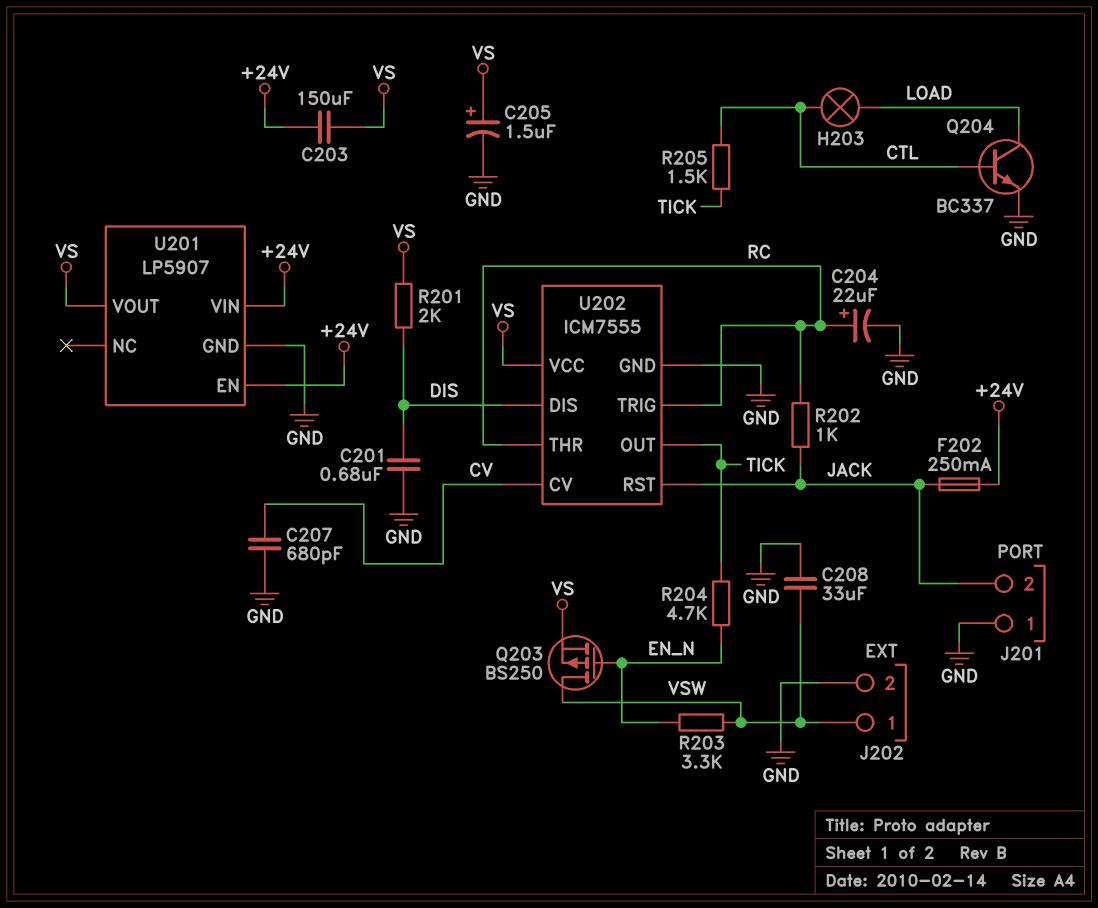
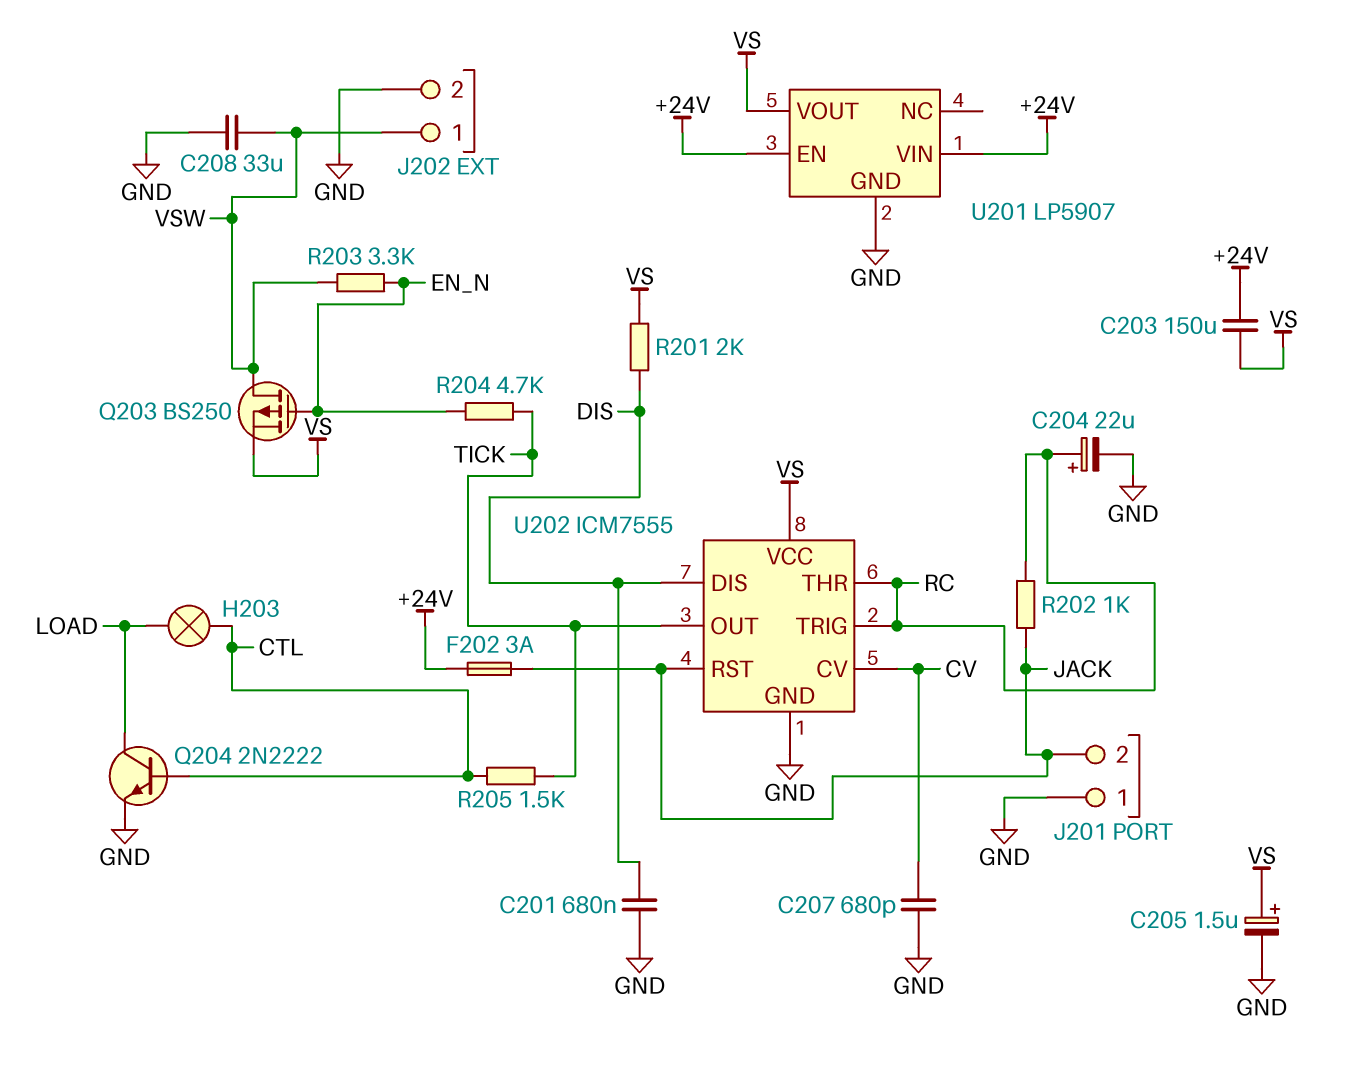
F202: 250mA (+24V, JACK) -> 3A (+24V, JACK)
Q204: NPN BC337 (B CTL, C LOAD, E GND) -> NPN 2N2222 (B CTL, C LOAD, E GND)

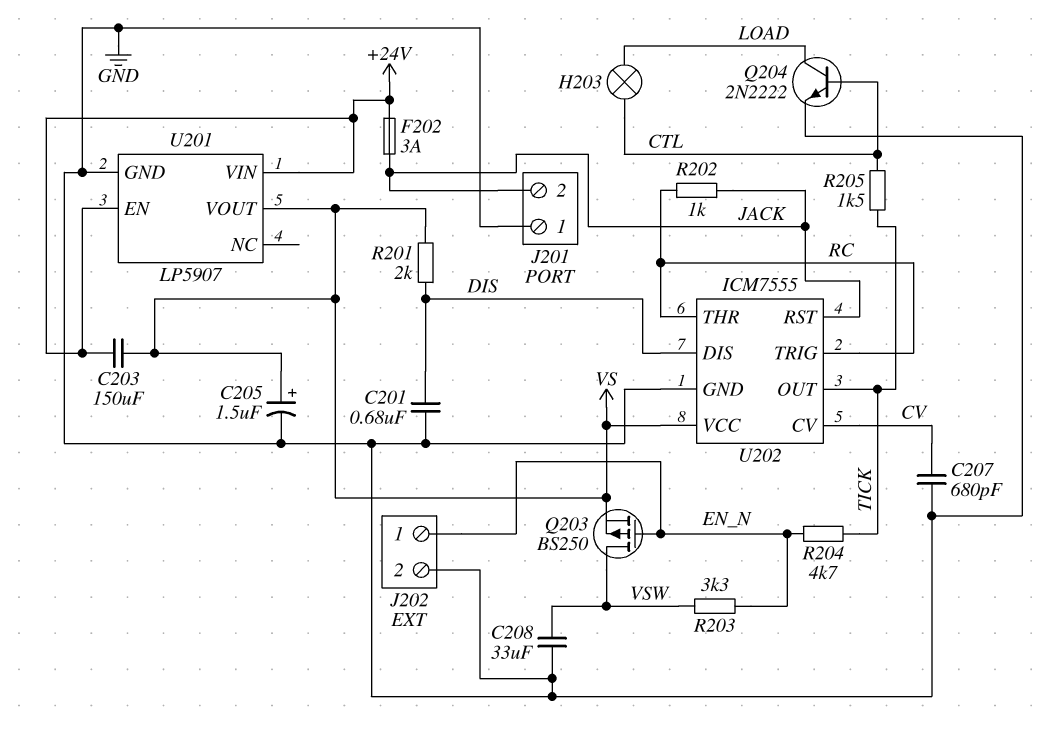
C204: 22uF (plus RC, minus GND) -> none
J202 pin 1: VSW -> EN_N

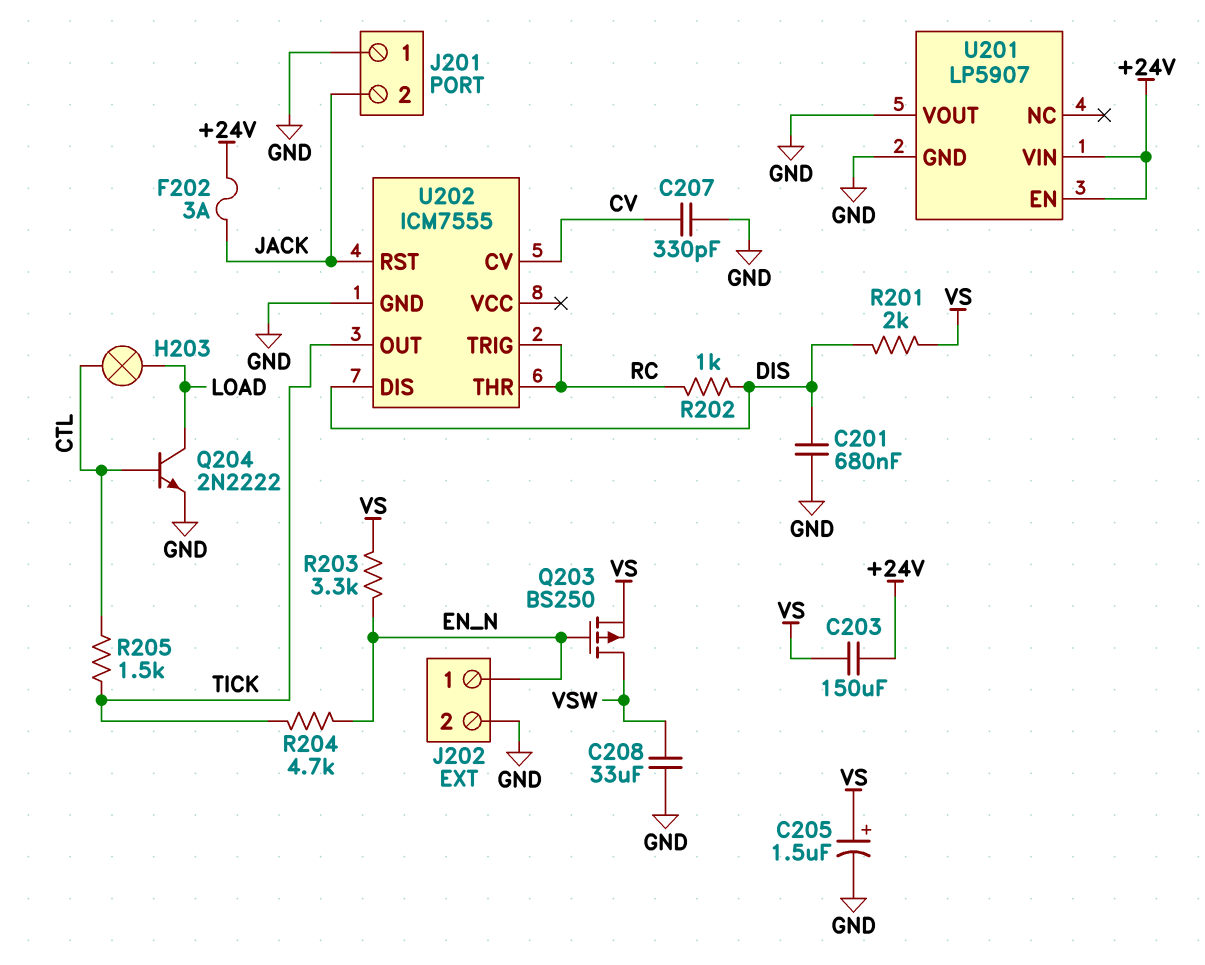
C207: 680pF (CV, GND) -> 330pF (CV, GND)
R202: 1k (JACK, RC) -> 1k (DIS, RC)
R203: 3.3k (EN_N, VSW) -> 3.3k (EN_N, VS)
U201 pin VOUT: VS -> GND
U202 pin VCC: VS -> none

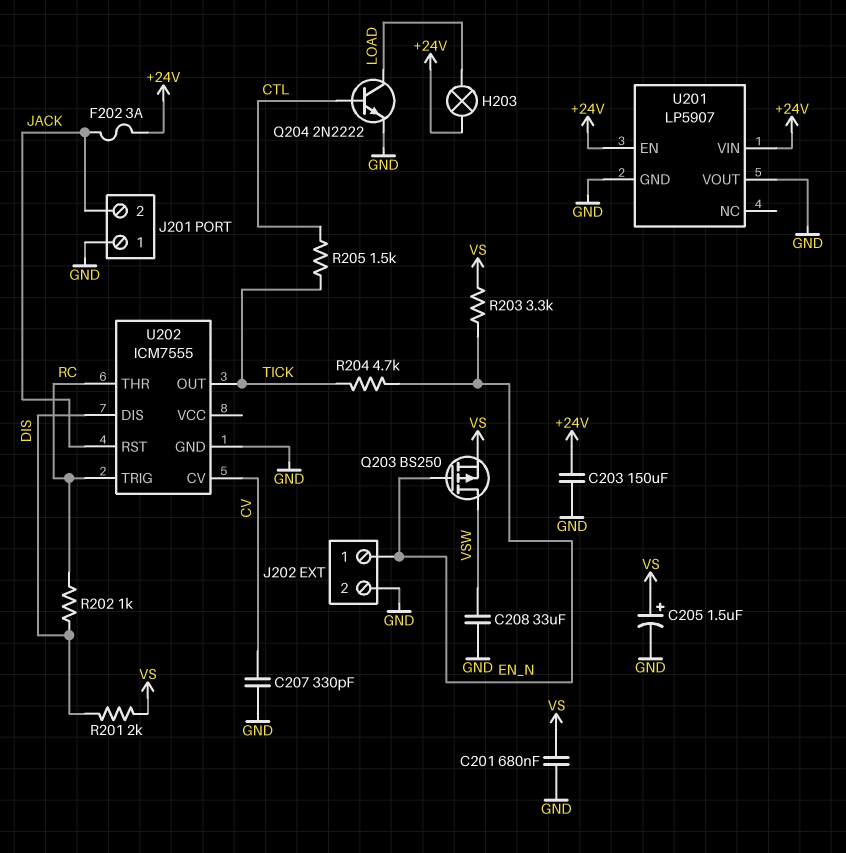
C201: 680nF (DIS, GND) -> 680nF (GND, VS)
C203: 150uF (+24V, VS) -> 150uF (+24V, GND)
H203: lamp (CTL, LOAD) -> lamp (+24V, LOAD)

